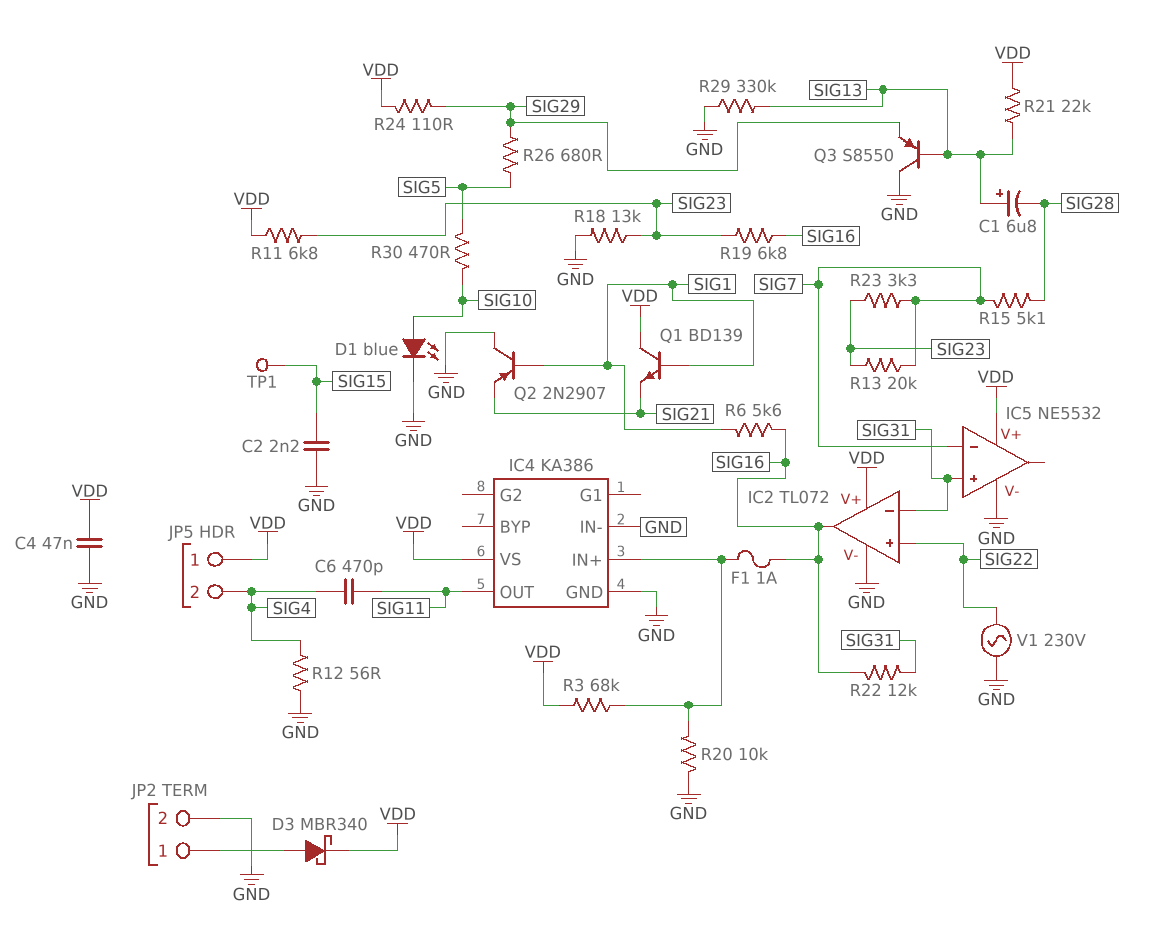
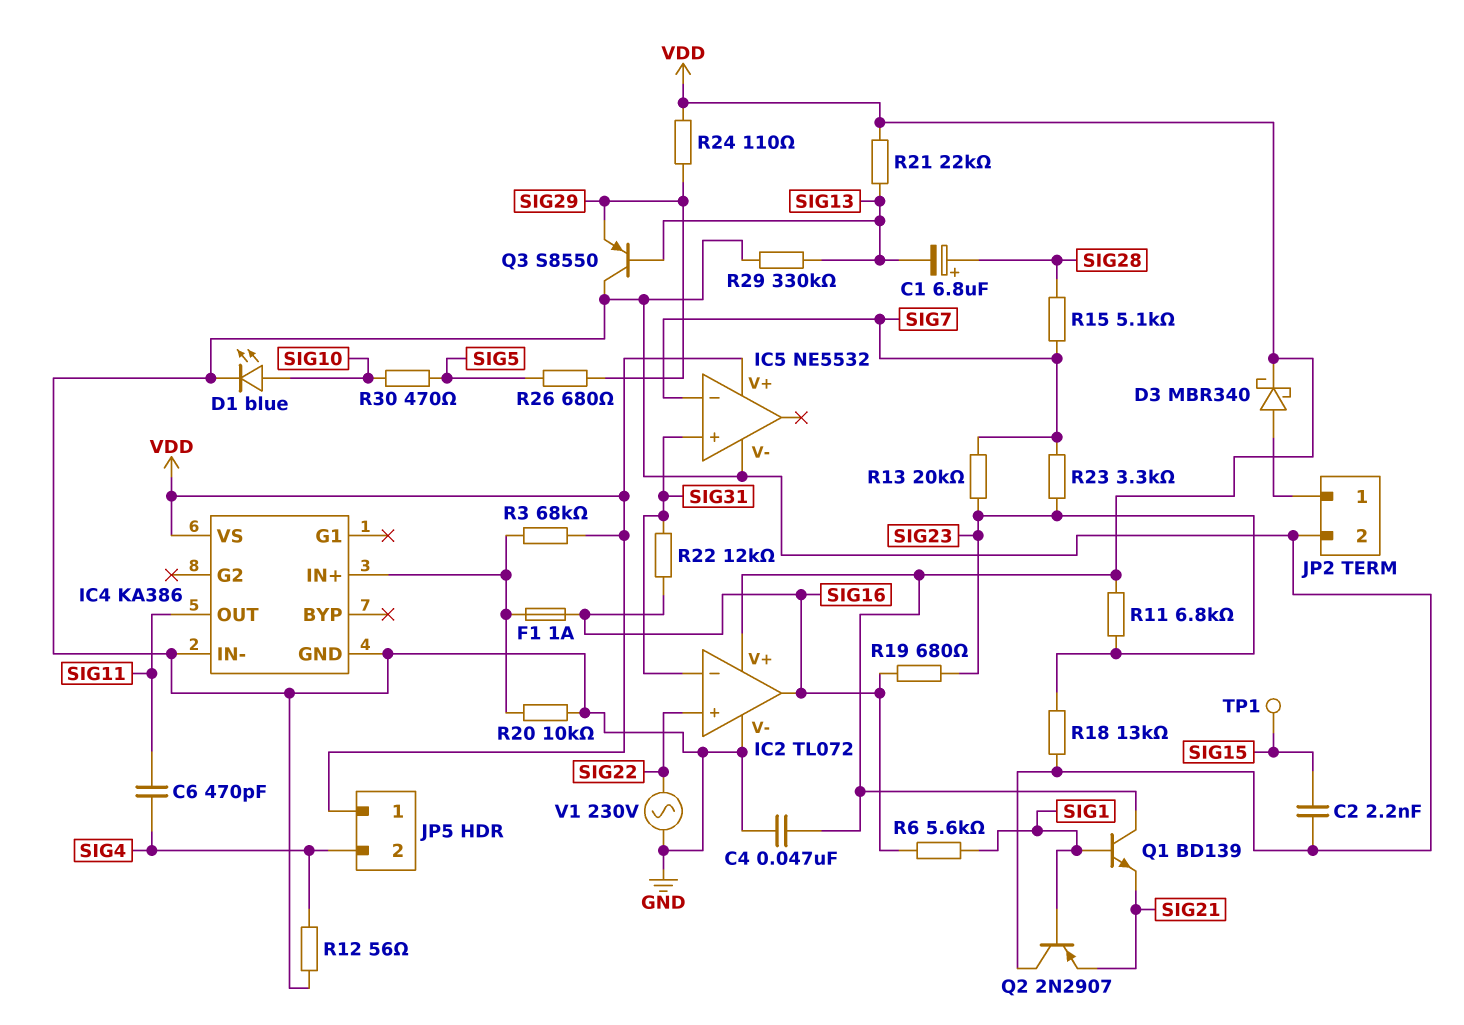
C1: 6.8uF (plus SIG13, minus SIG28) -> 6.8uF (plus SIG28, minus SIG13)
R19: 6.8k (SIG16, SIG23) -> 680 (SIG16, SIG23)

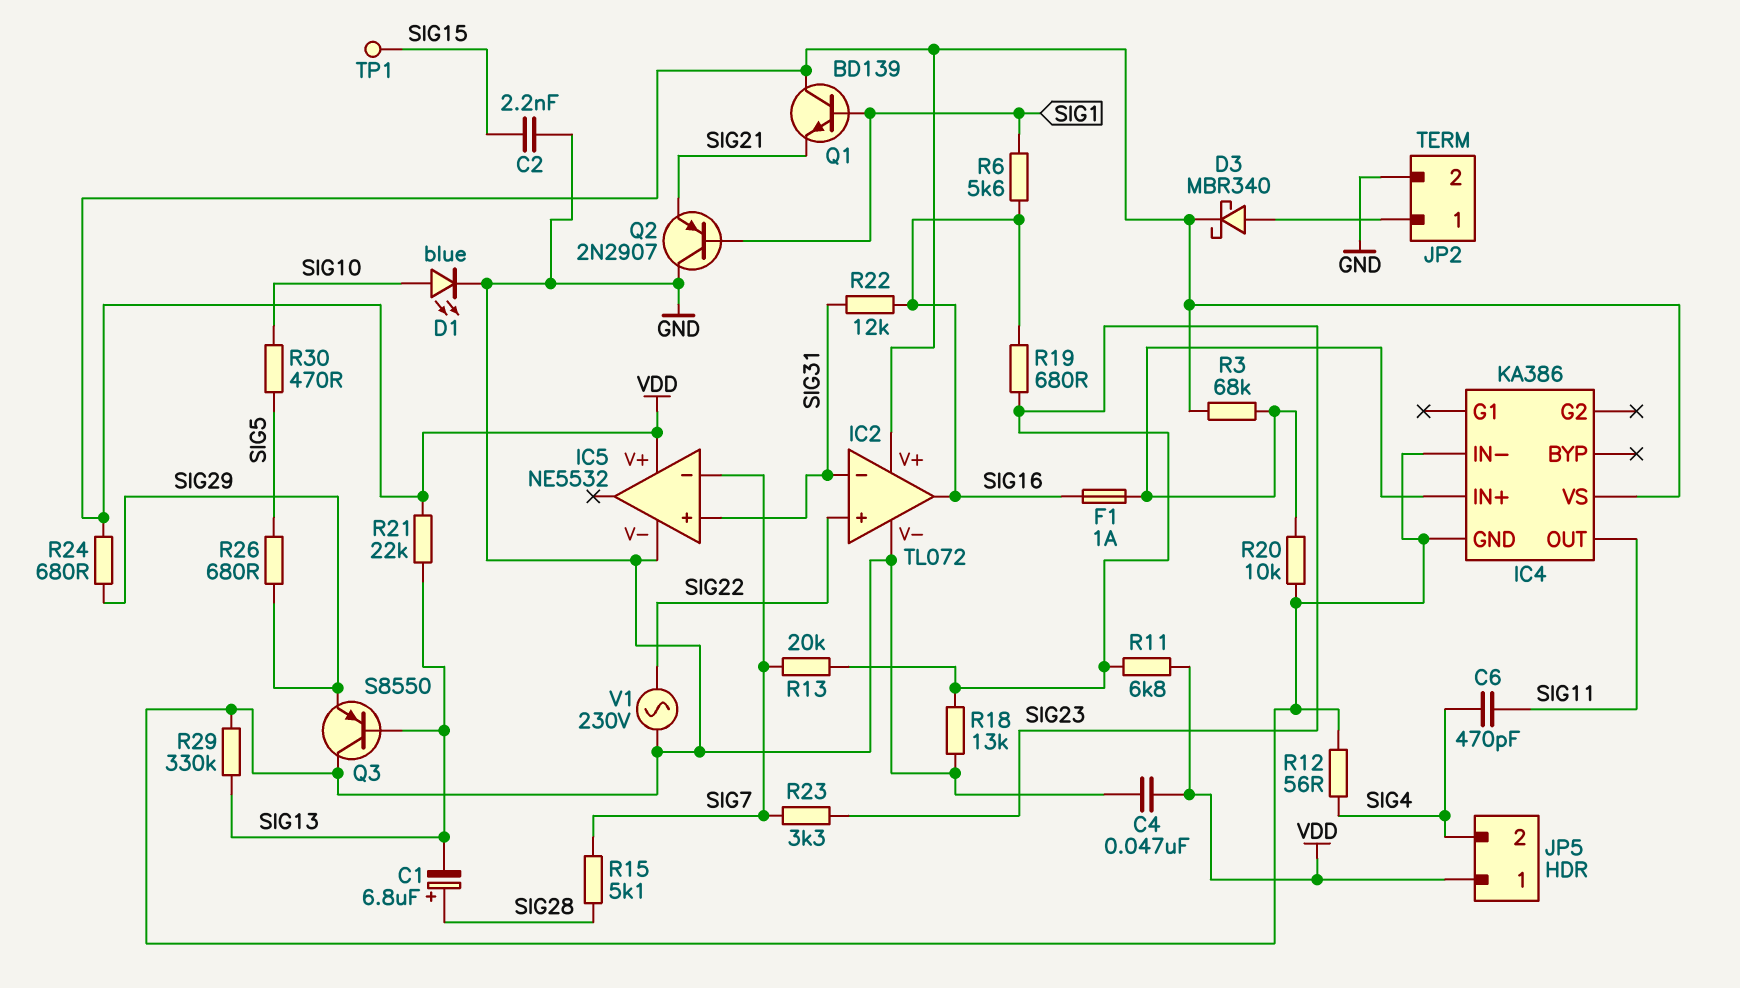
R24: 110 (SIG29, VDD) -> 680 (SIG29, VDD)

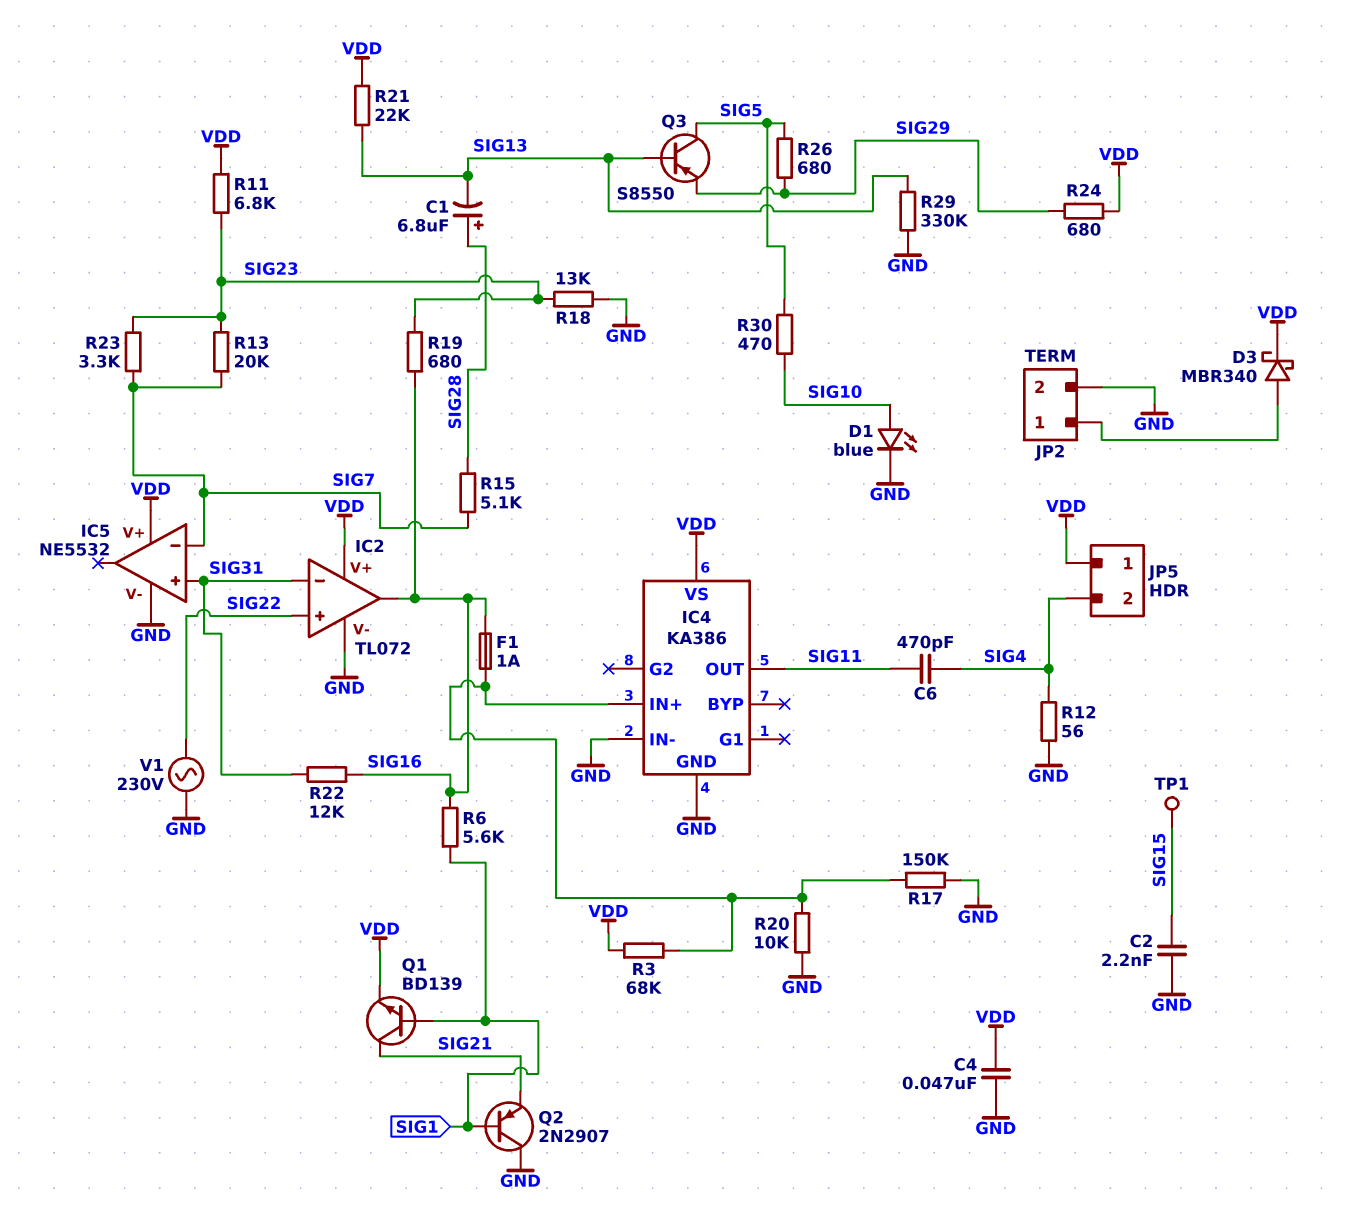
Q1: NPN BD139 (B SIG1, C VDD, E SIG21) -> NPN BD139 (B SIG1, C SIG21, E VDD)
Q3: PNP S8550 (B SIG13, C GND, E SIG29) -> PNP S8550 (B SIG13, C SIG5, E SIG29)
R17: none -> 150k (GND, IC4/IN+)

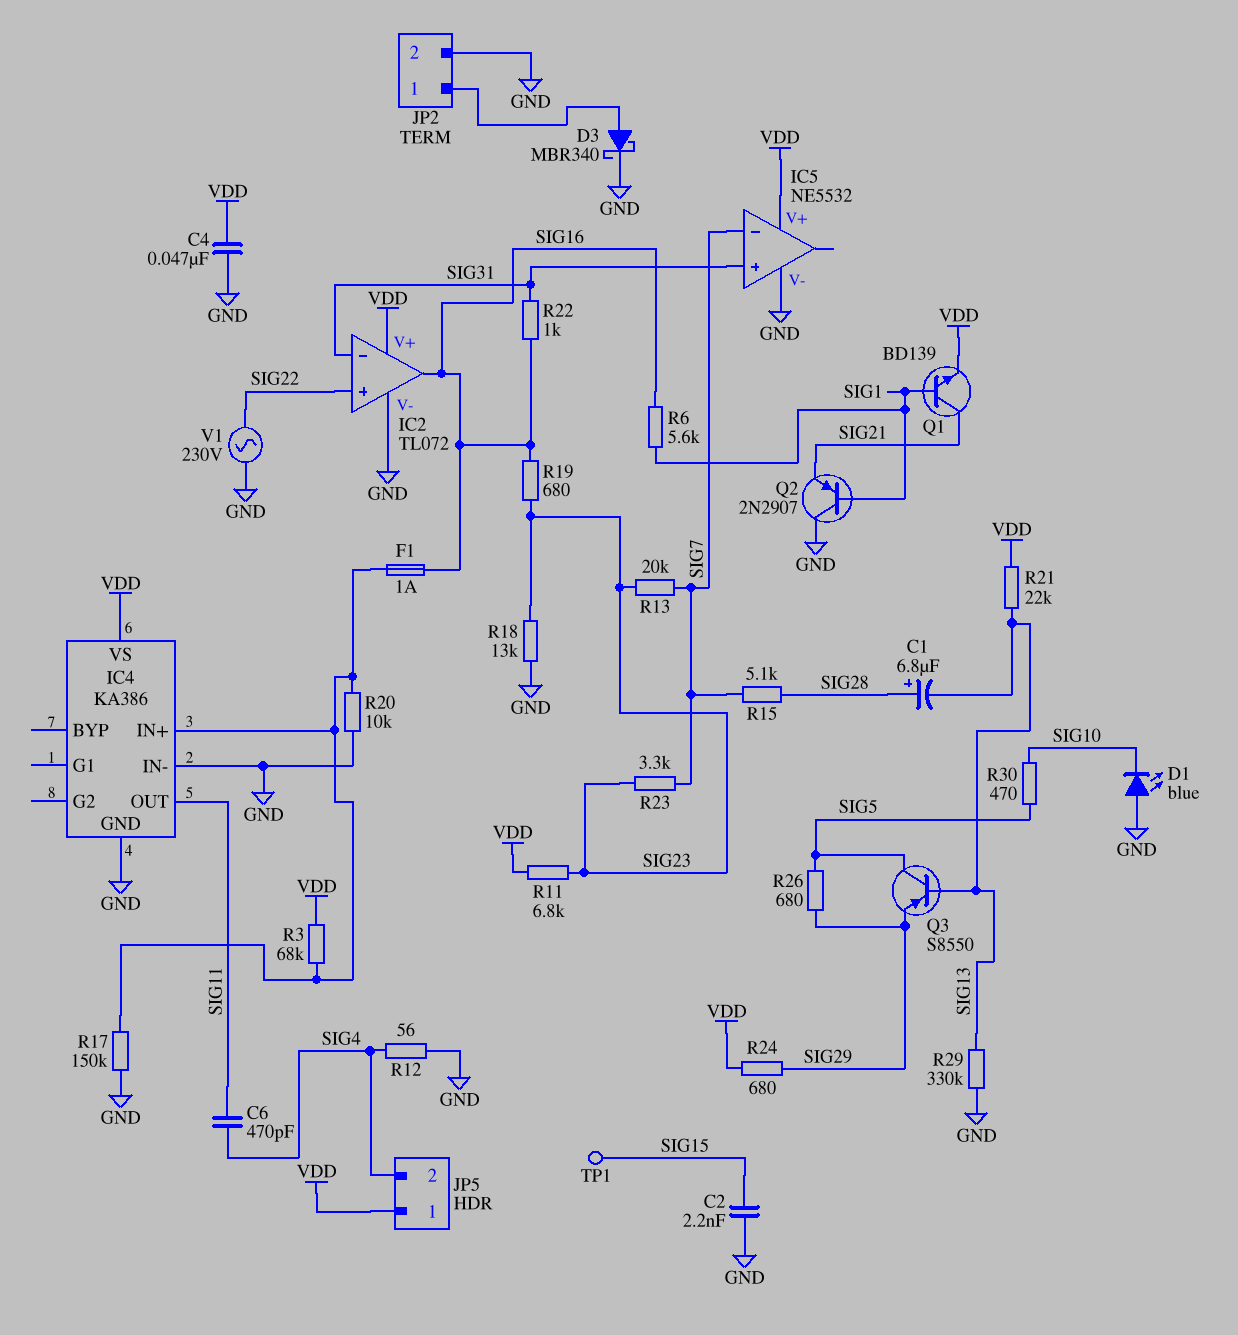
D1: LED blue (A SIG10, K GND) -> LED blue (A GND, K SIG10)
D3: schottky MBR340 (A JP2/1, K VDD) -> schottky MBR340 (A JP2/1, K GND)
R22: 12k (SIG16, SIG31) -> 1k (SIG16, SIG31)

